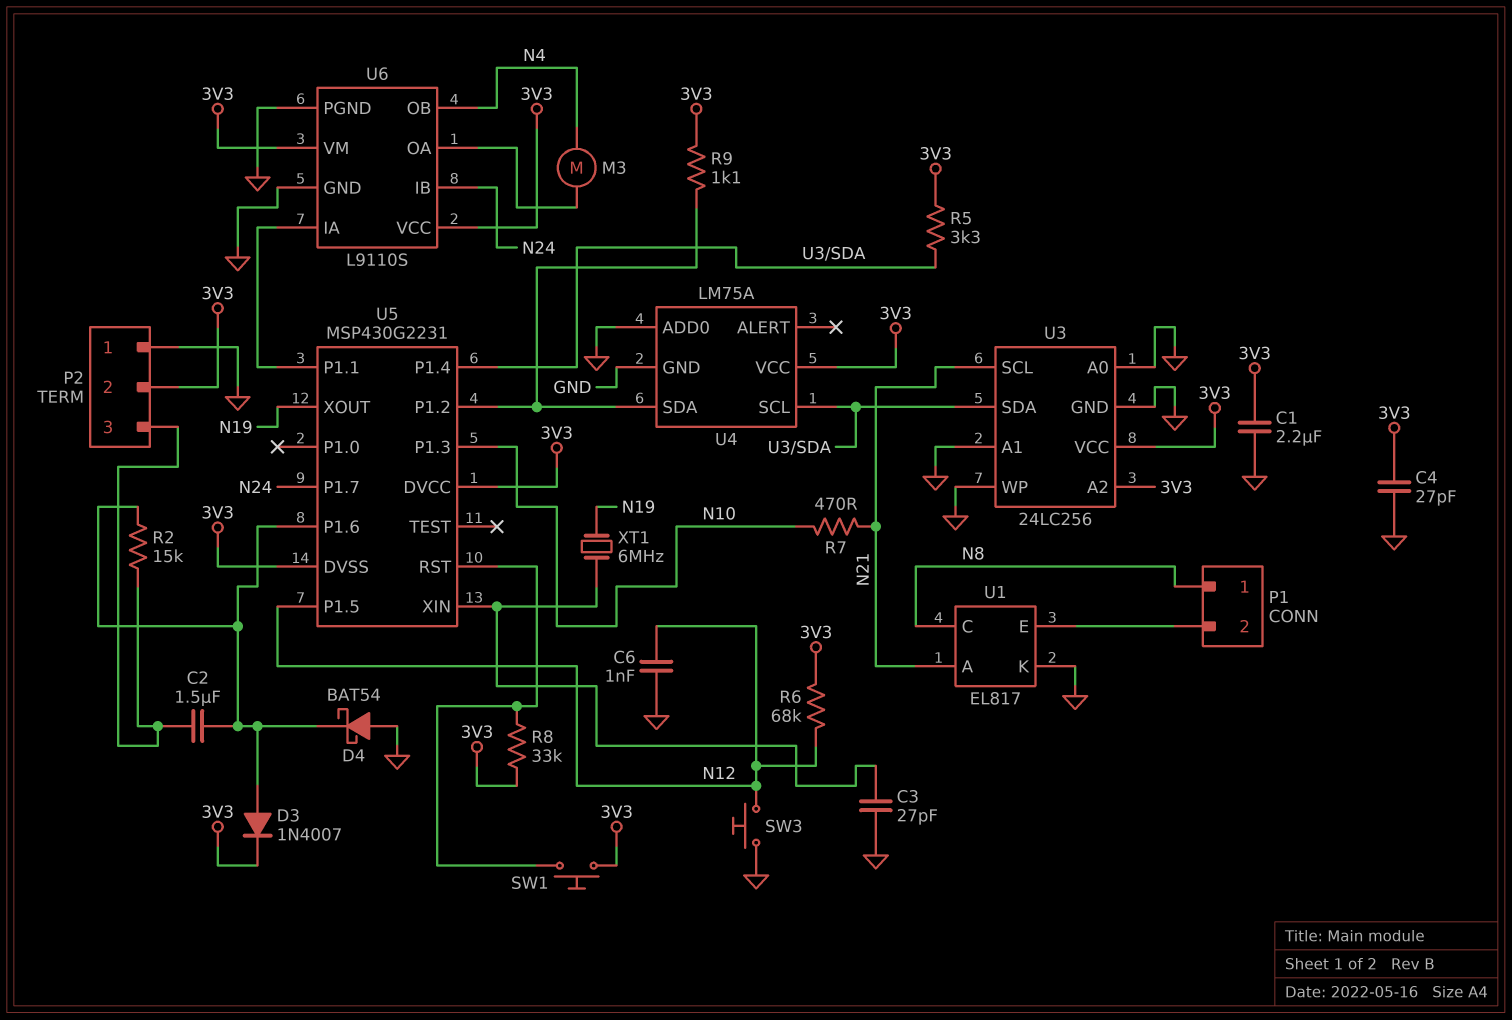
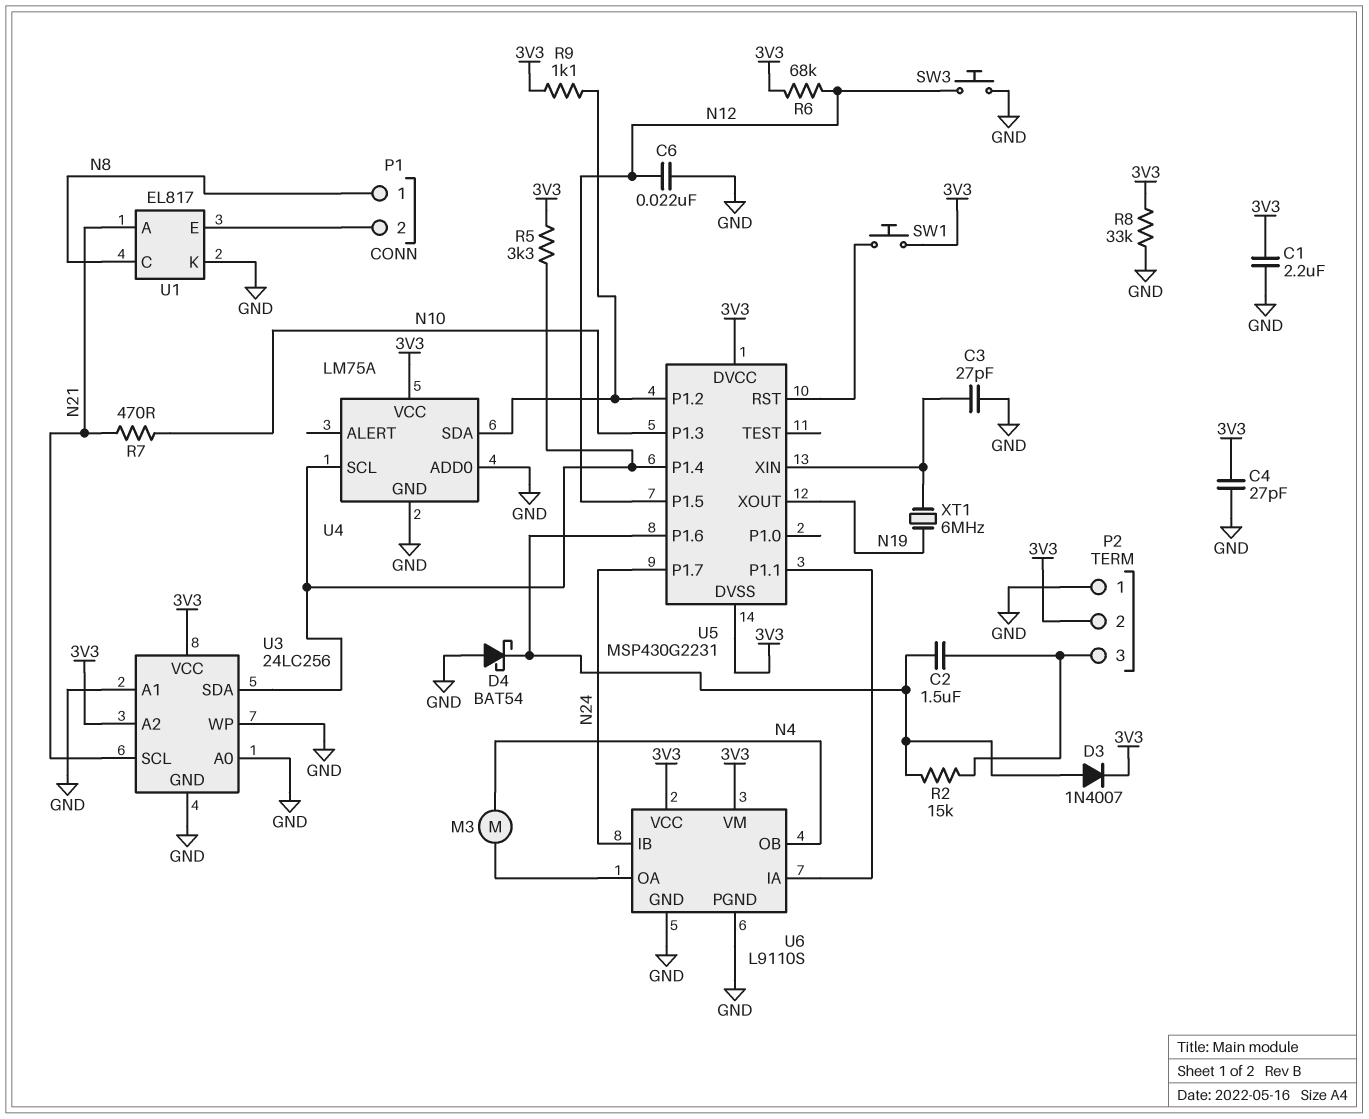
C6: 1nF (GND, N12) -> 22nF (GND, N12)
R8: 33k (3V3, U5/RST) -> 33k (3V3, GND)

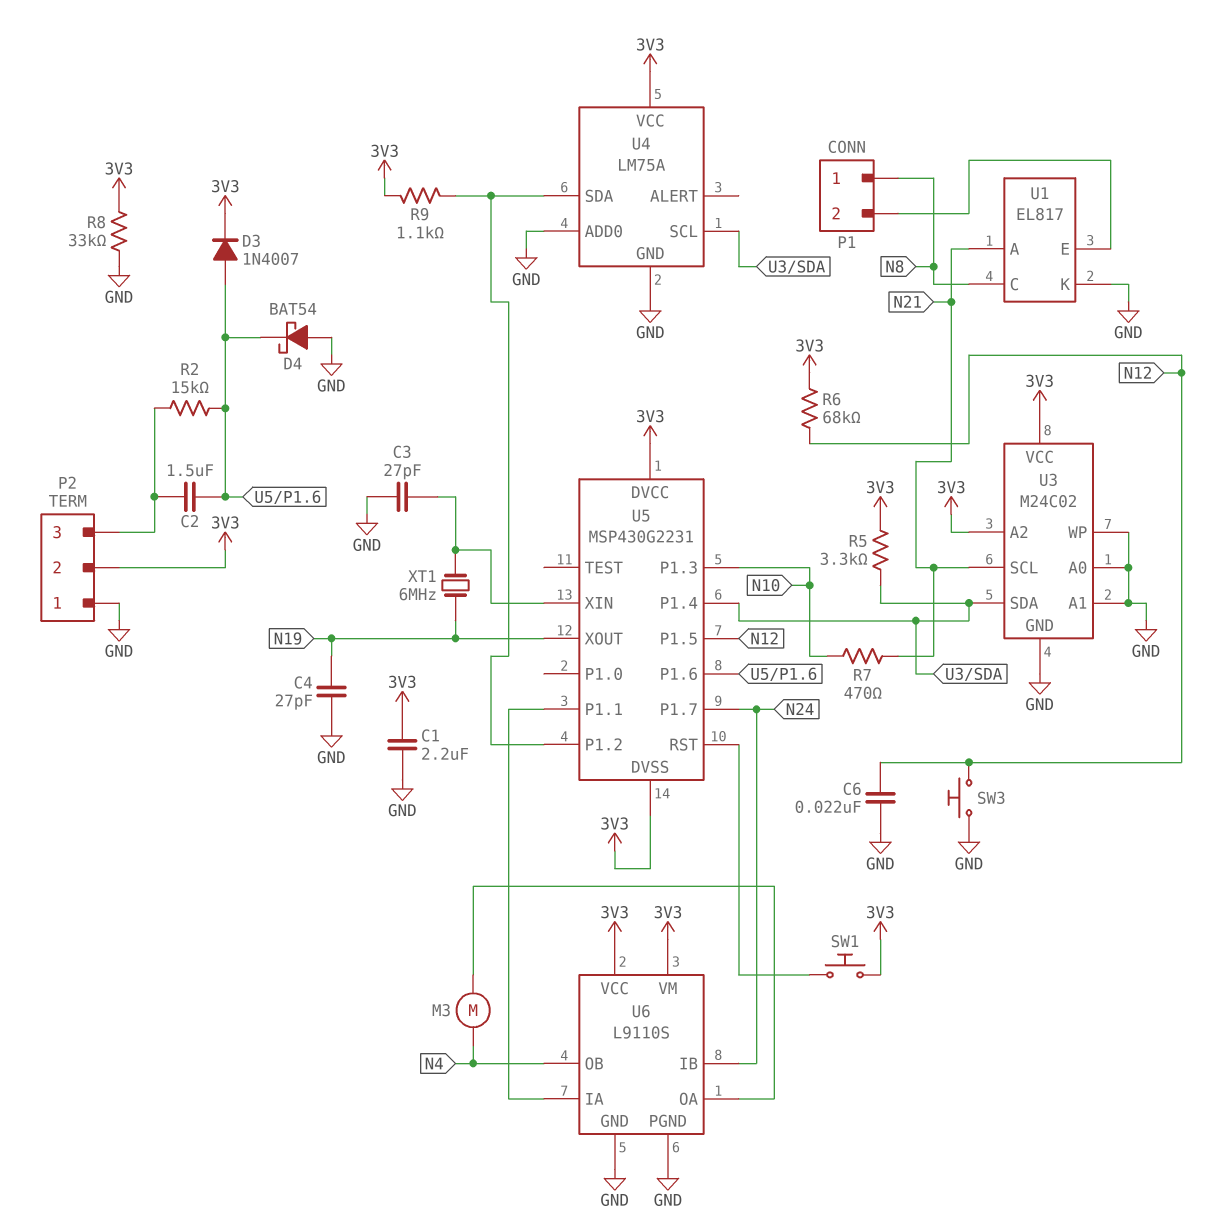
C4: 27pF (3V3, GND) -> 27pF (GND, N19)
U3: 24LC256 -> M24C02

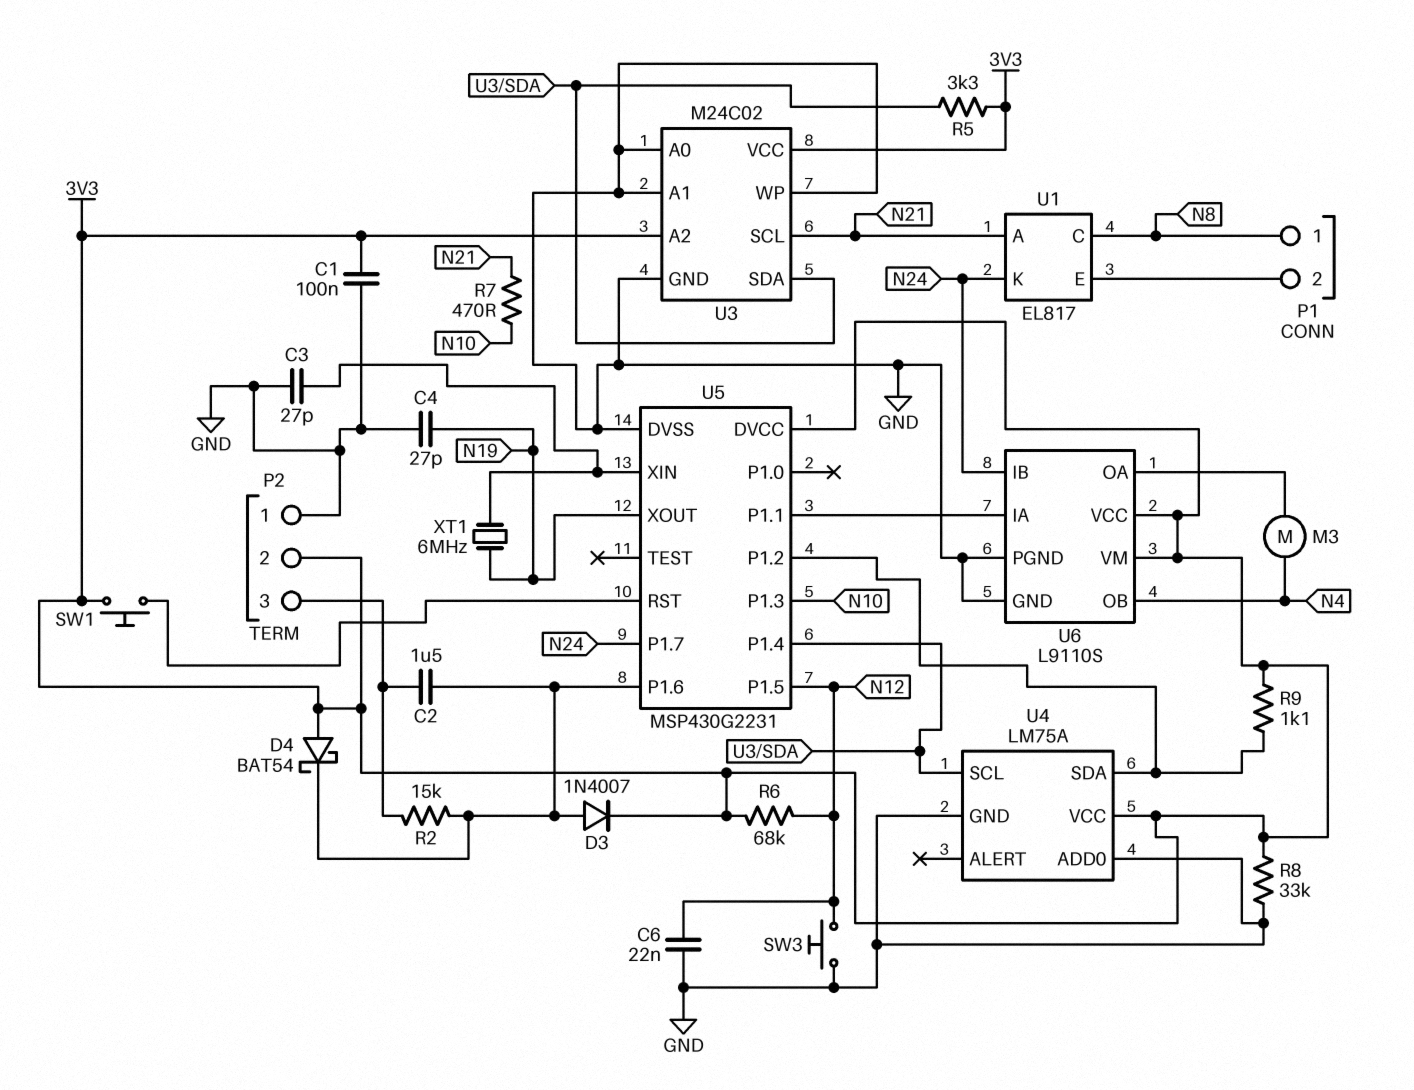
C1: 2.2uF (3V3, GND) -> 100nF (3V3, GND)
D4: schottky BAT54 (A GND, K U5/P1.6) -> schottky BAT54 (A 3V3, K U5/P1.6)
U1 pin K: GND -> N24
U5 pin DVSS: 3V3 -> GND

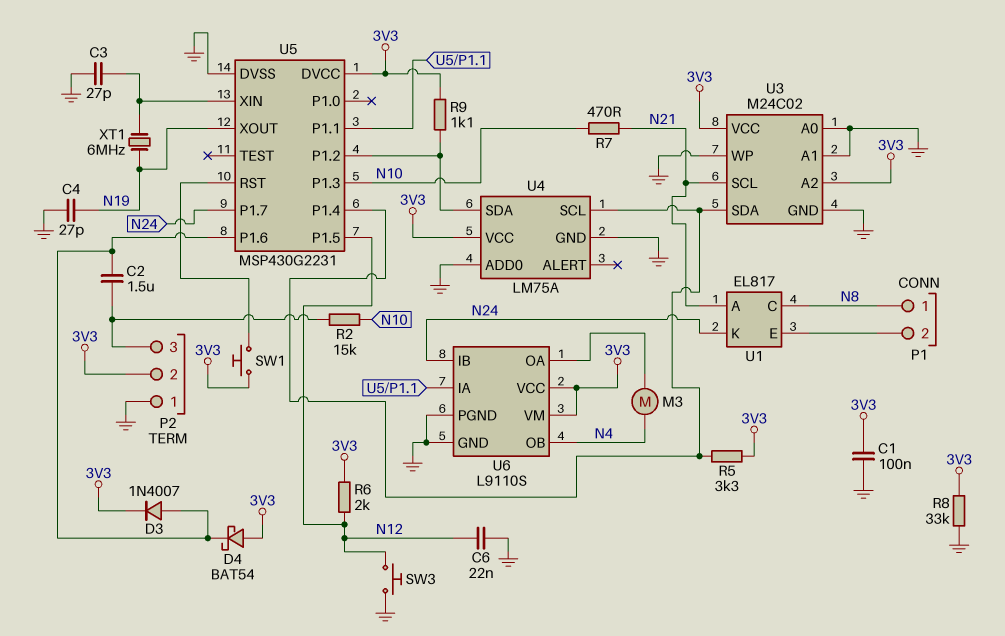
R2: 15k (P2/3, U5/P1.6) -> 15k (N10, P2/3)
R6: 68k (3V3, N12) -> 2k (3V3, N12)

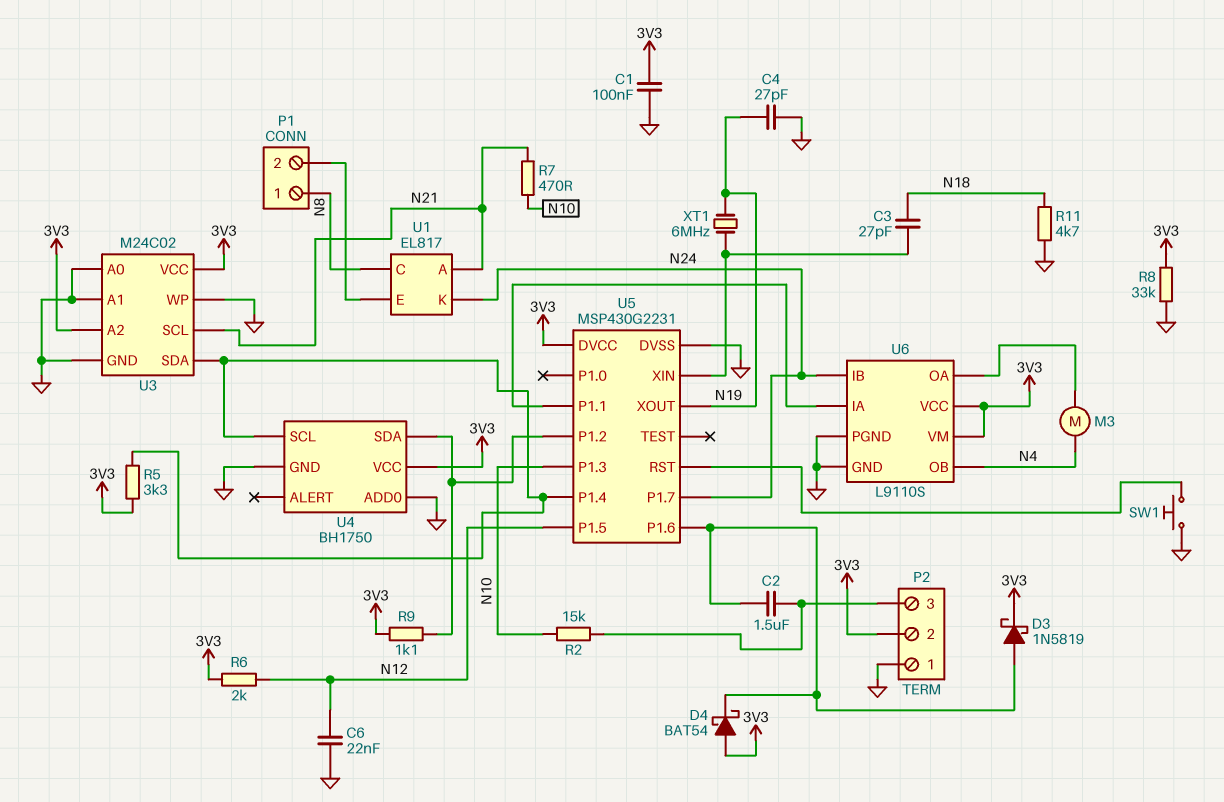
C3: 27pF (GND, U5/XIN) -> 27pF (N18, U5/XIN)
D3: diode 1N4007 (A U5/P1.6, K 3V3) -> schottky 1N5819 (A U5/P1.6, K 3V3)
R11: none -> 4.7k (GND, N18)
SW1: button (3V3, U5/RST) -> button (GND, U5/RST)
SW3: button (GND, N12) -> none
U4: LM75A -> BH1750

